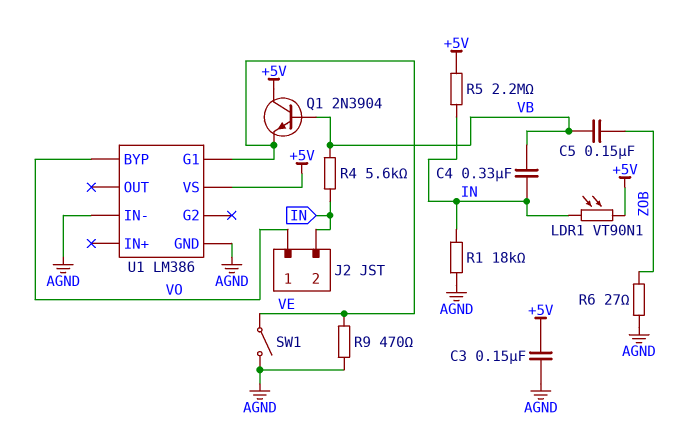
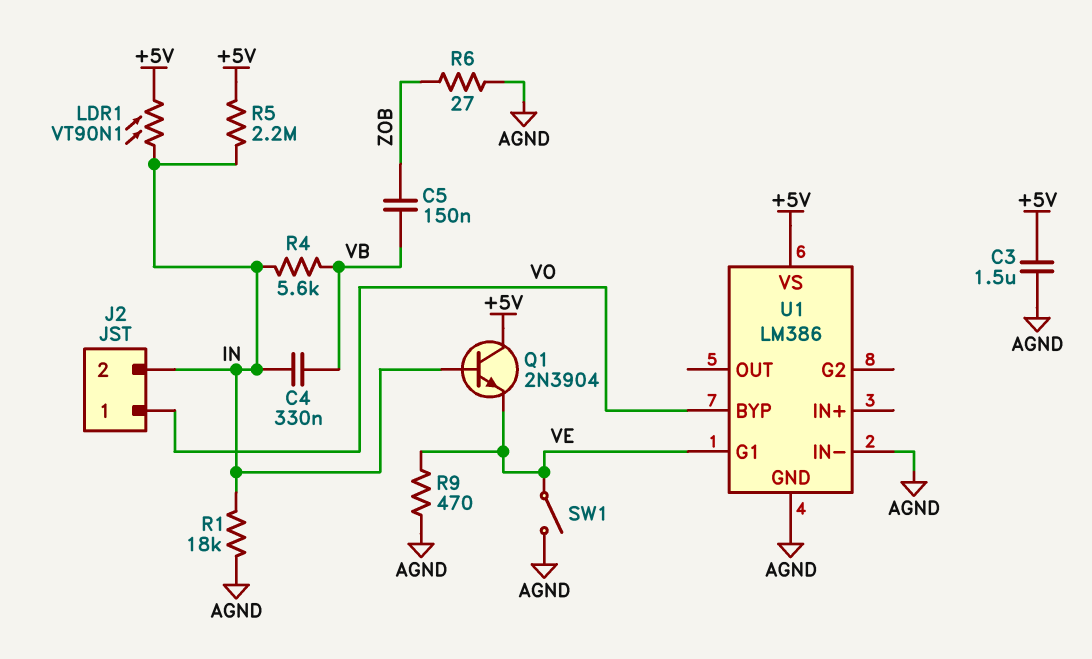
C3: 150nF (+5V, AGND) -> 1.5uF (+5V, AGND)
Q1: NPN 2N3904 (B VB, C +5V, E VE) -> NPN 2N3904 (B IN, C +5V, E VE)

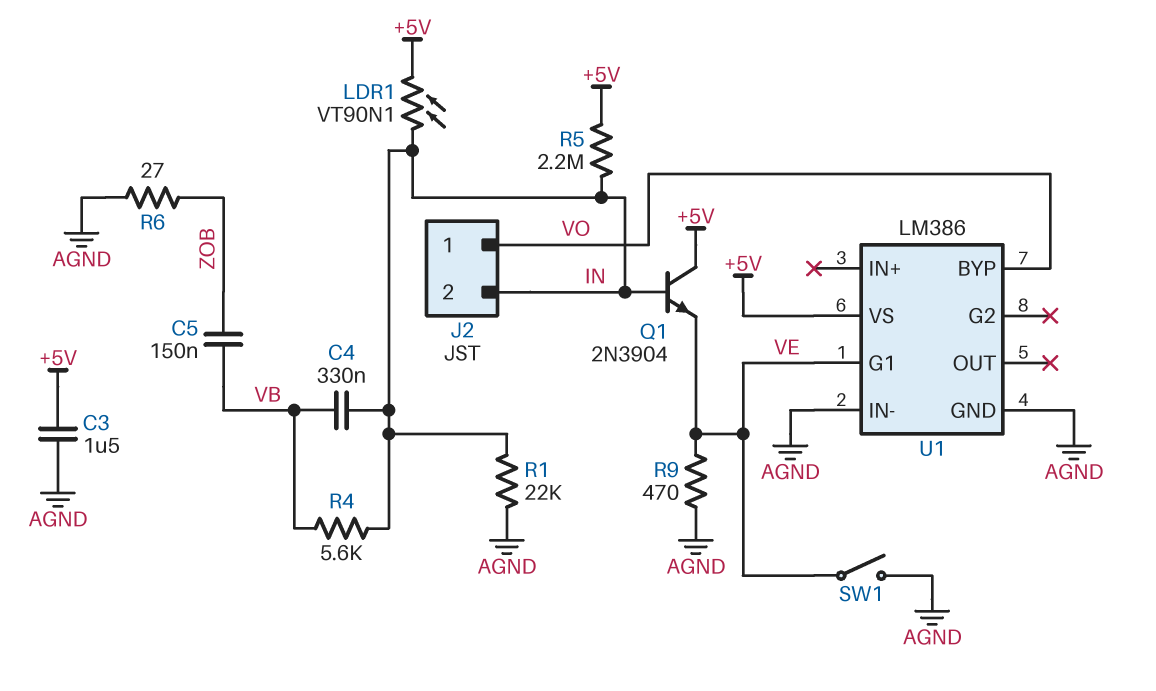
R1: 18k (AGND, IN) -> 22k (AGND, IN)

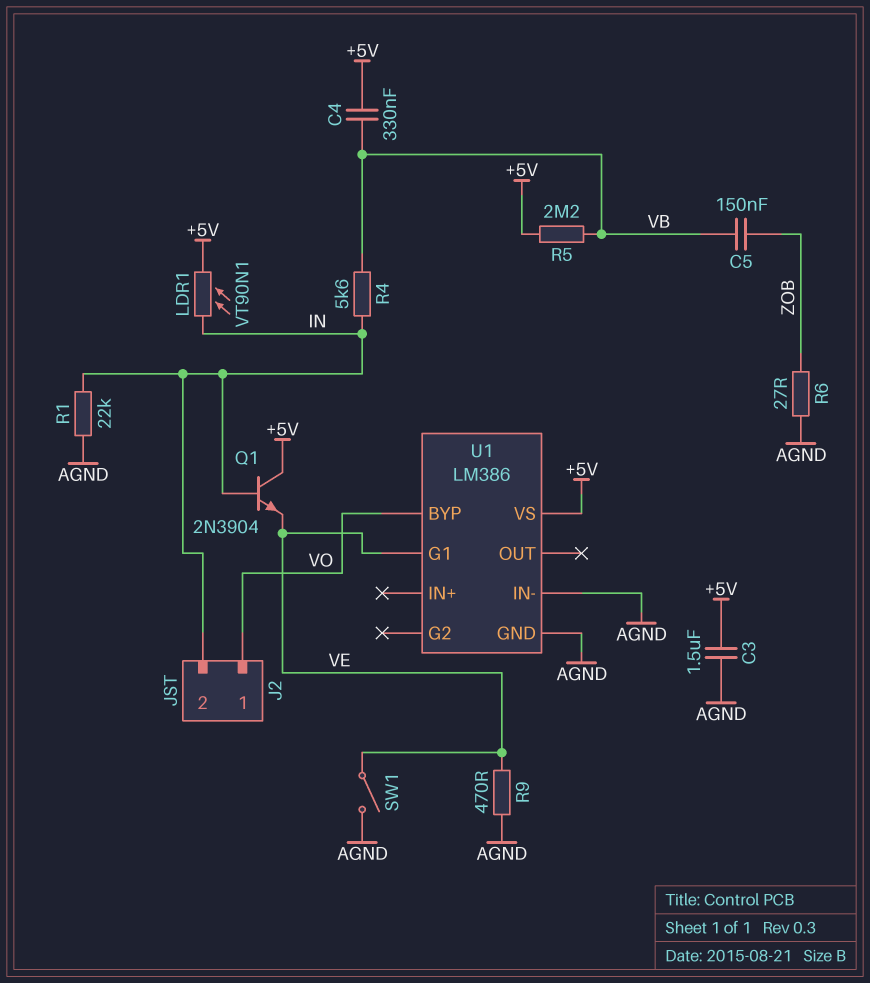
C4: 330nF (IN, VB) -> 330nF (+5V, VB)
R5: 2.2M (+5V, IN) -> 2.2M (+5V, VB)

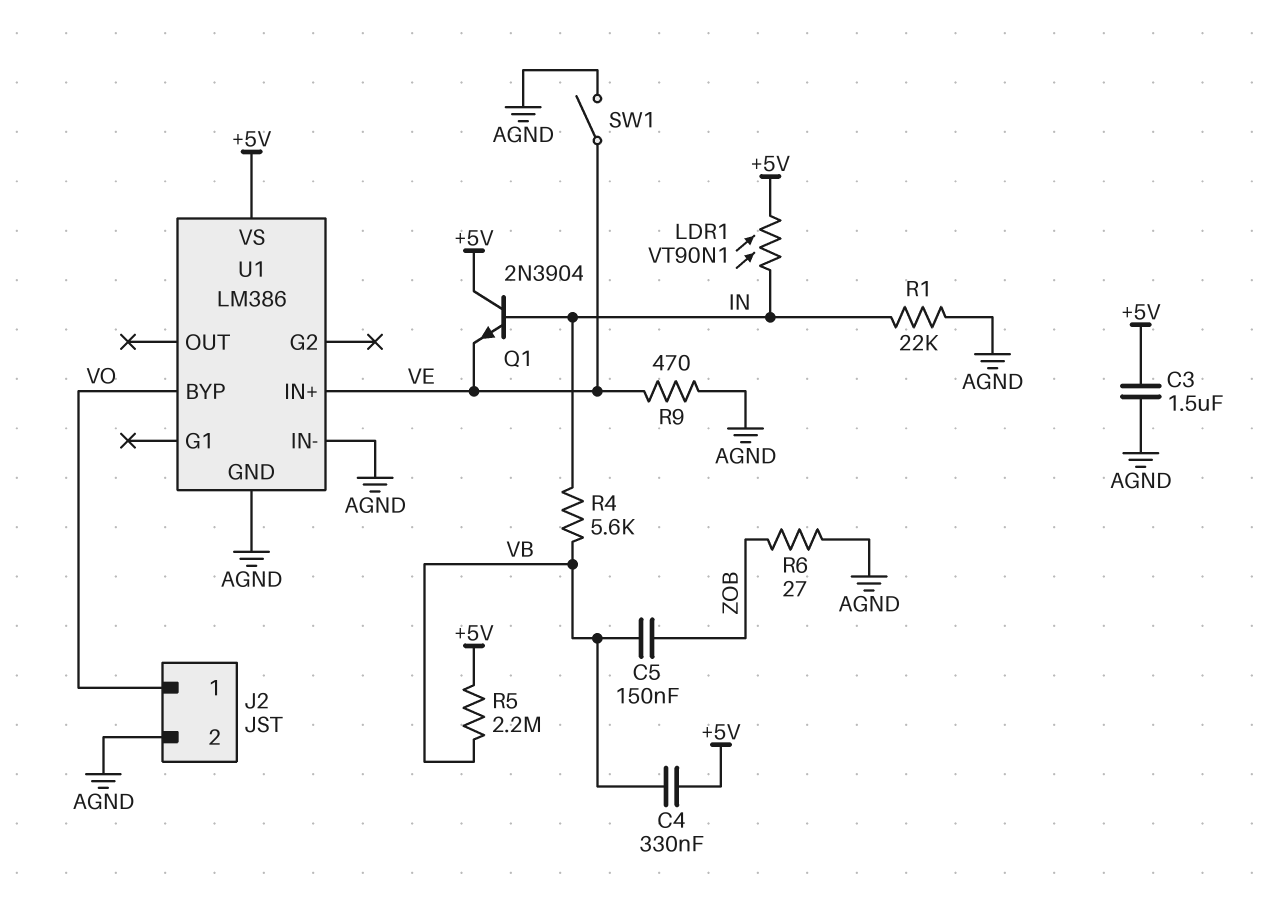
J2 pin 2: IN -> AGND
U1 pin G1: VE -> none
U1 pin IN+: none -> VE

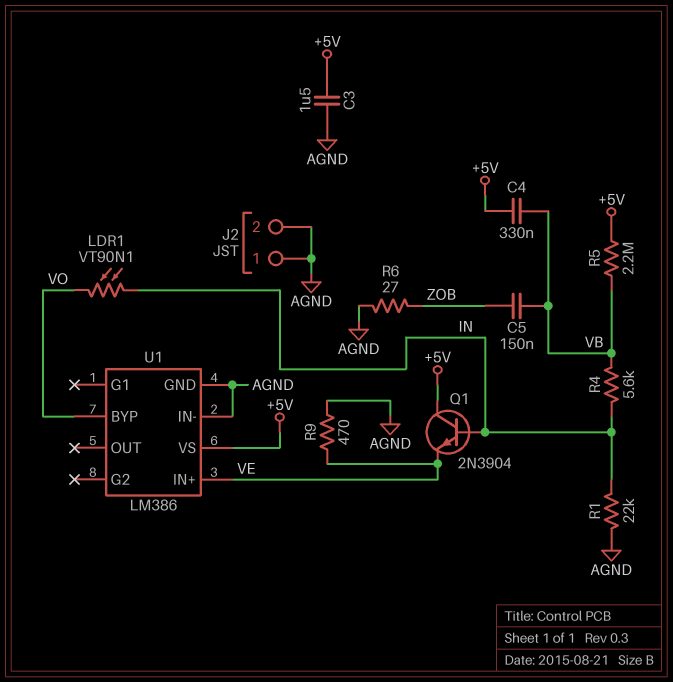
J2 pin 1: VO -> AGND
LDR1: VT90N1 (+5V, IN) -> VT90N1 (IN, VO)
SW1: switch (AGND, VE) -> none

